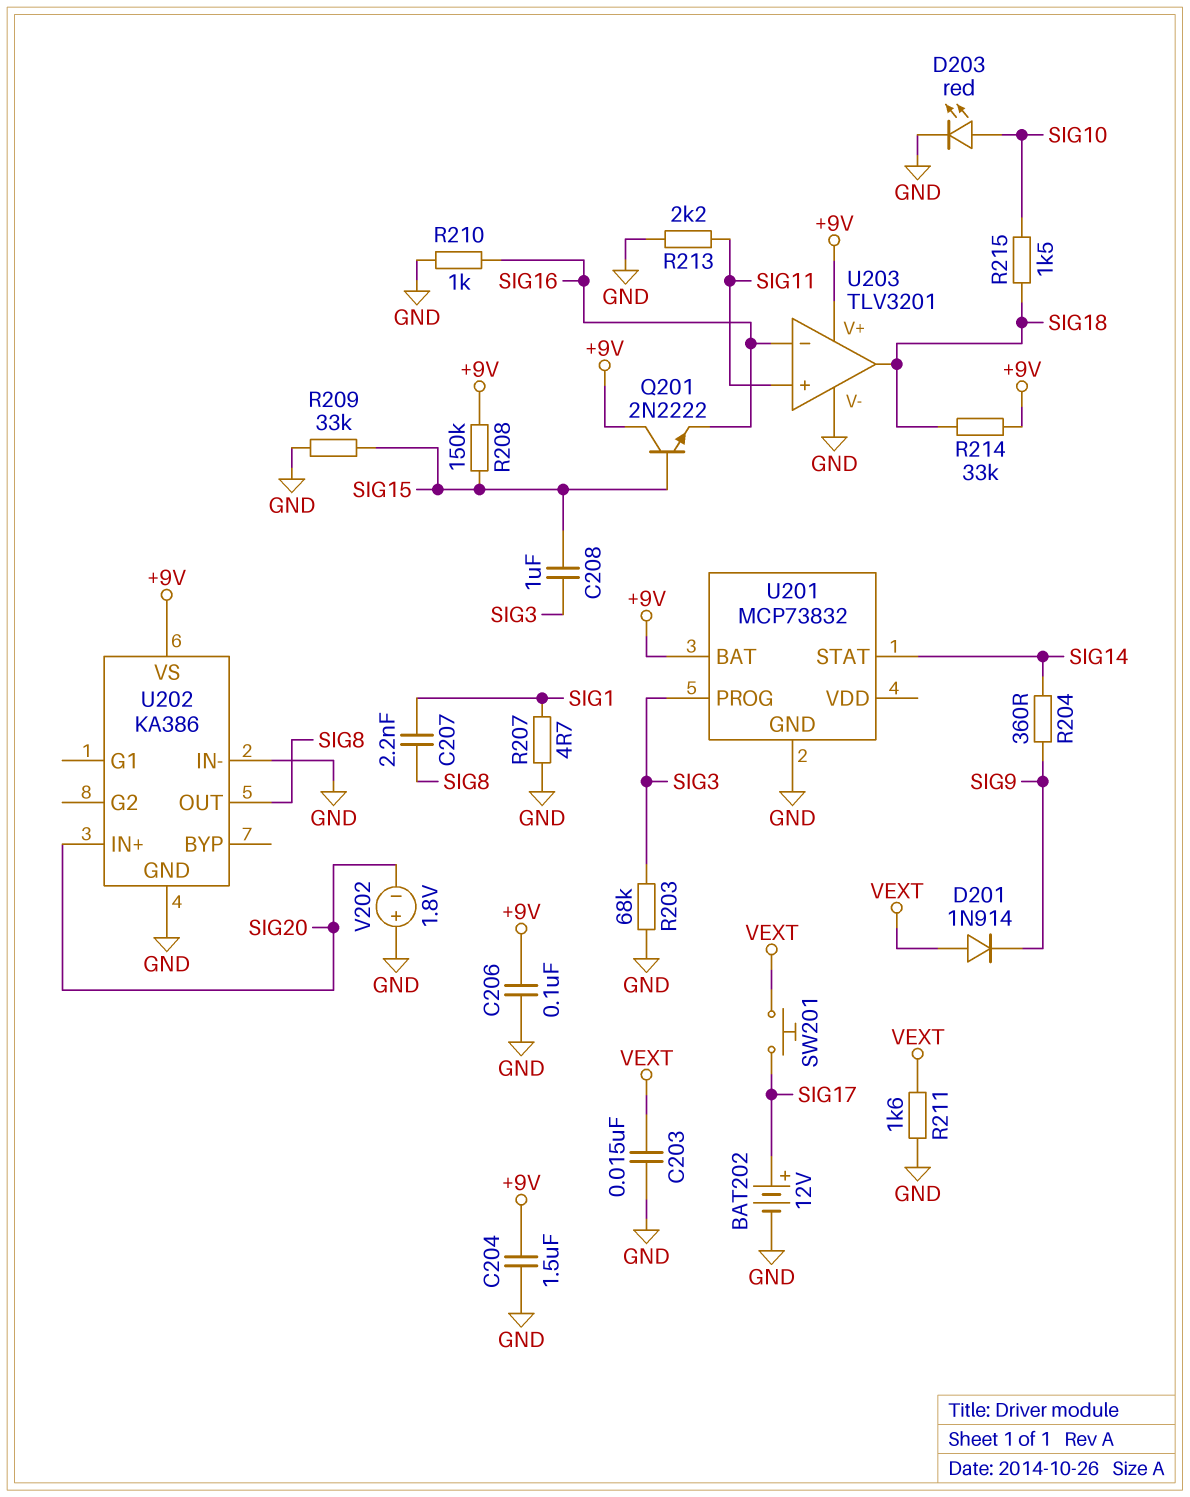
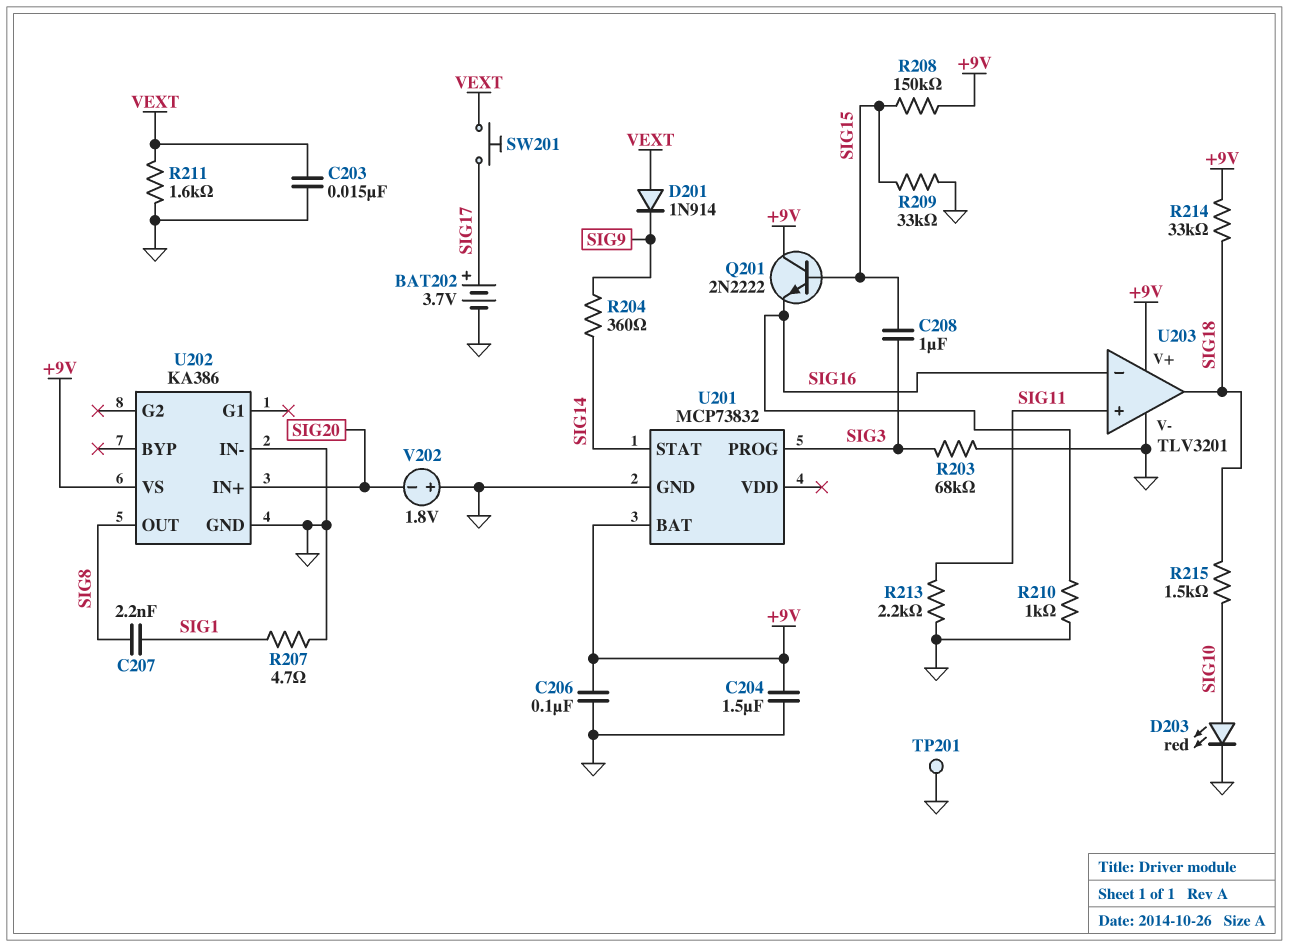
BAT202: 12V (plus SIG17, minus GND) -> 3.7V (plus SIG17, minus GND)
TP201: none -> test point (GND)

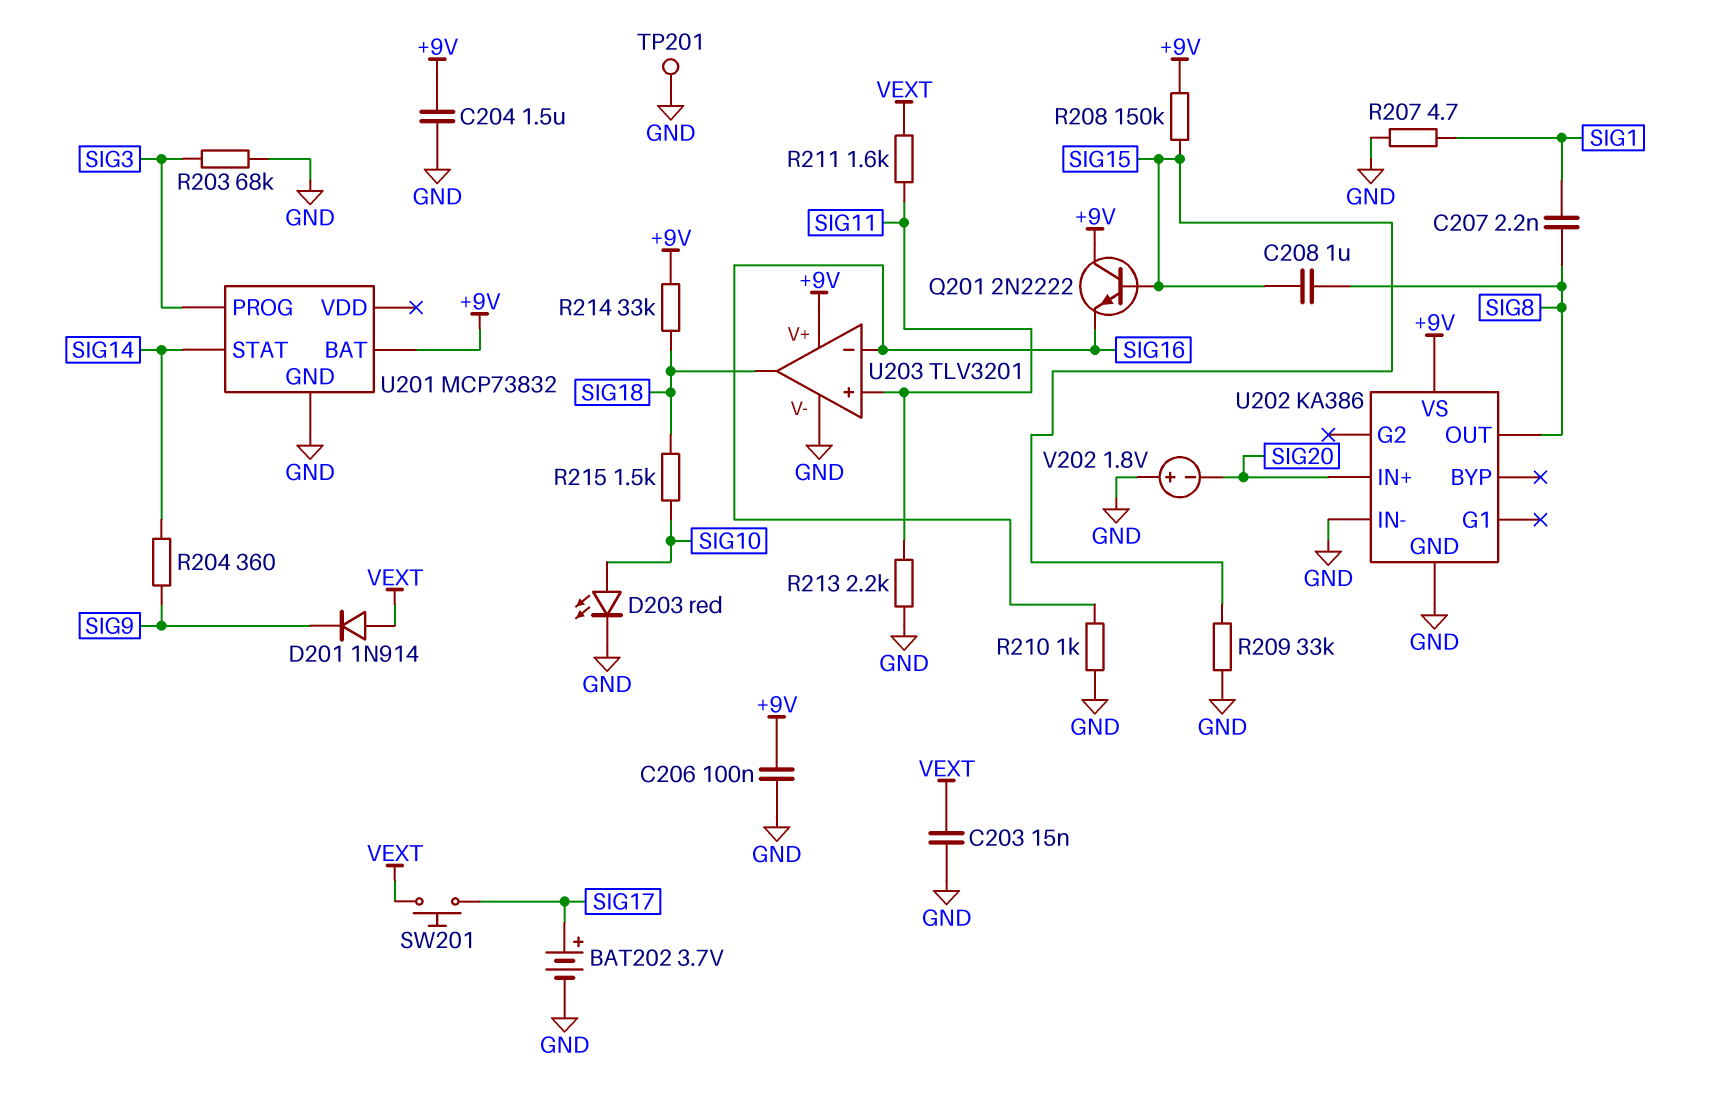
C208: 1uF (SIG3, SIG15) -> 1uF (SIG8, SIG15)
R211: 1.6k (GND, VEXT) -> 1.6k (SIG11, VEXT)

